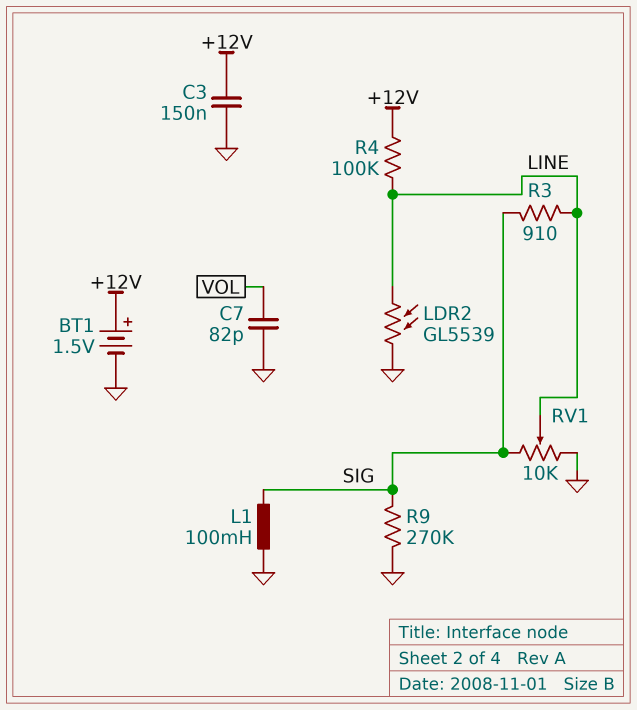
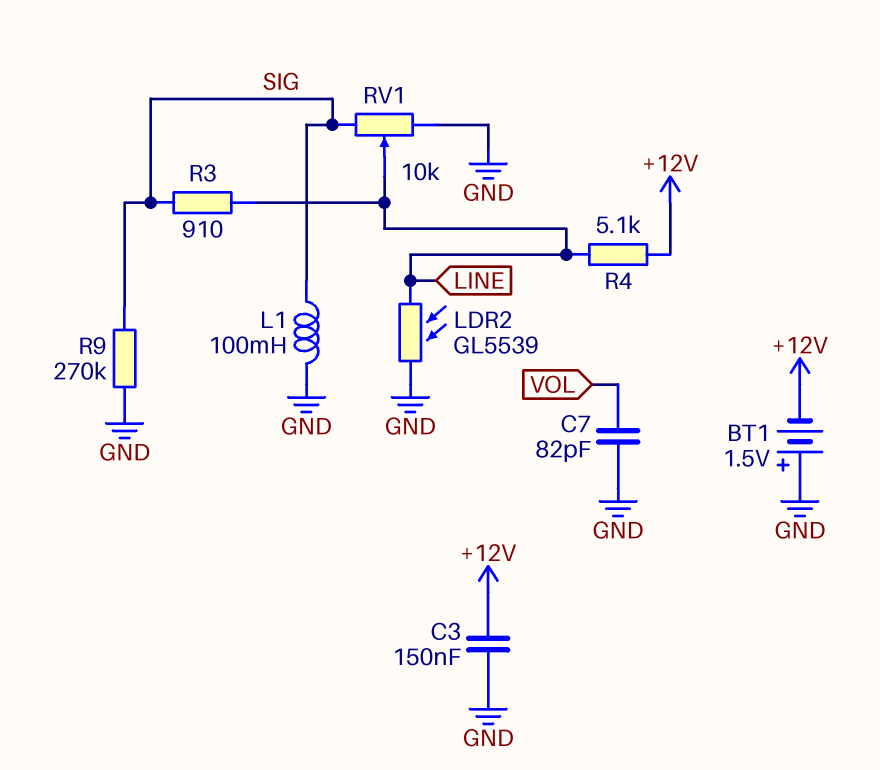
BT1: 1.5V (plus +12V, minus GND) -> 1.5V (plus GND, minus +12V)
R4: 100k (+12V, LINE) -> 5.1k (+12V, LINE)

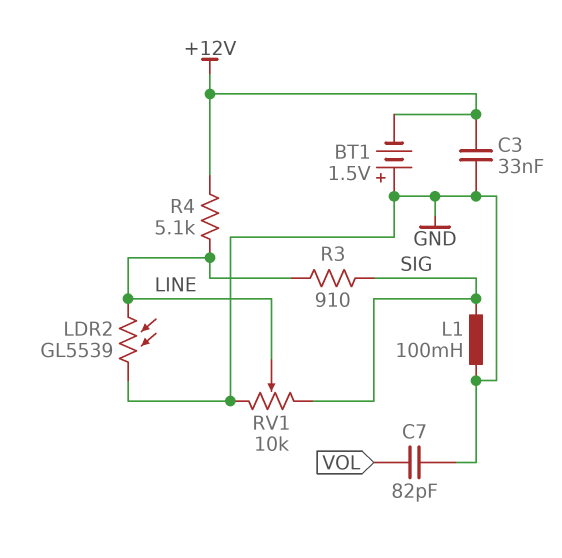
C3: 150nF (+12V, GND) -> 33nF (+12V, GND)
R9: 270k (GND, SIG) -> none

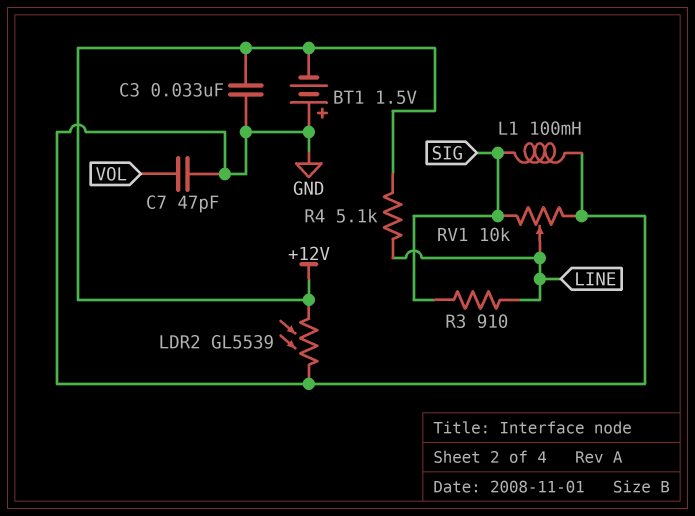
C7: 82pF (GND, VOL) -> 47pF (GND, VOL)
LDR2: GL5539 (GND, LINE) -> GL5539 (+12V, GND)

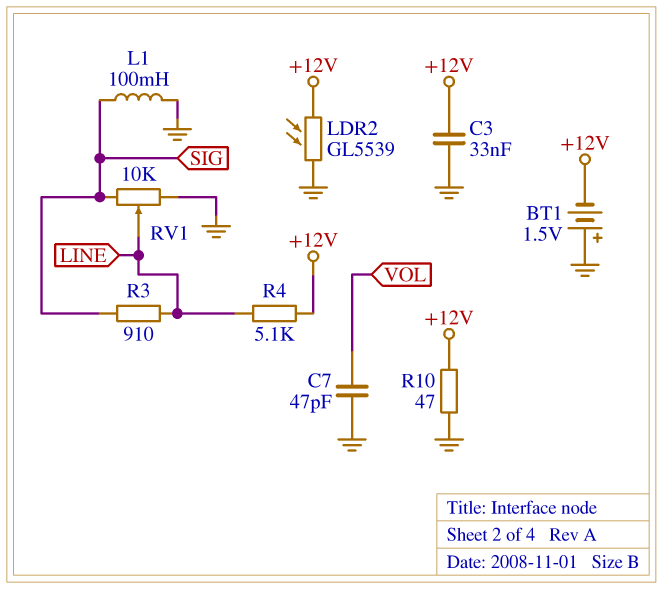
R10: none -> 47 (+12V, GND)

